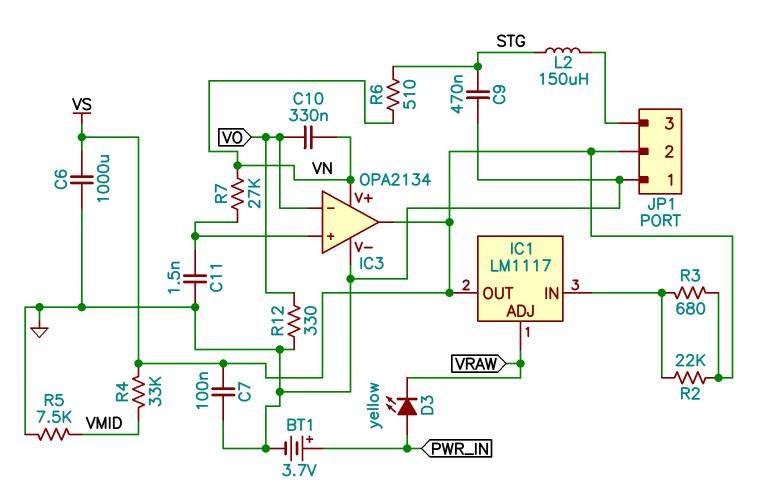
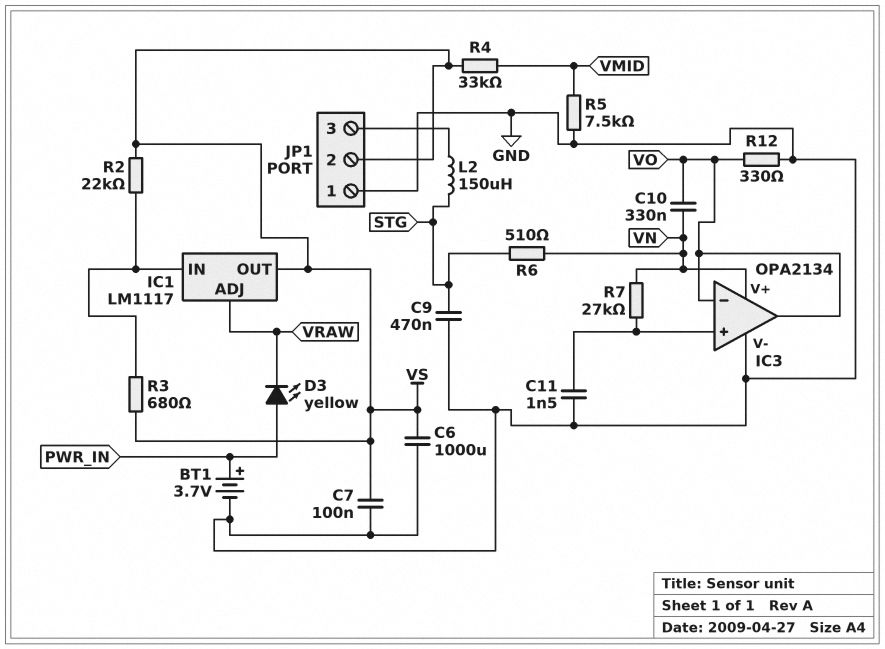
IC3 pin out: VS -> VO

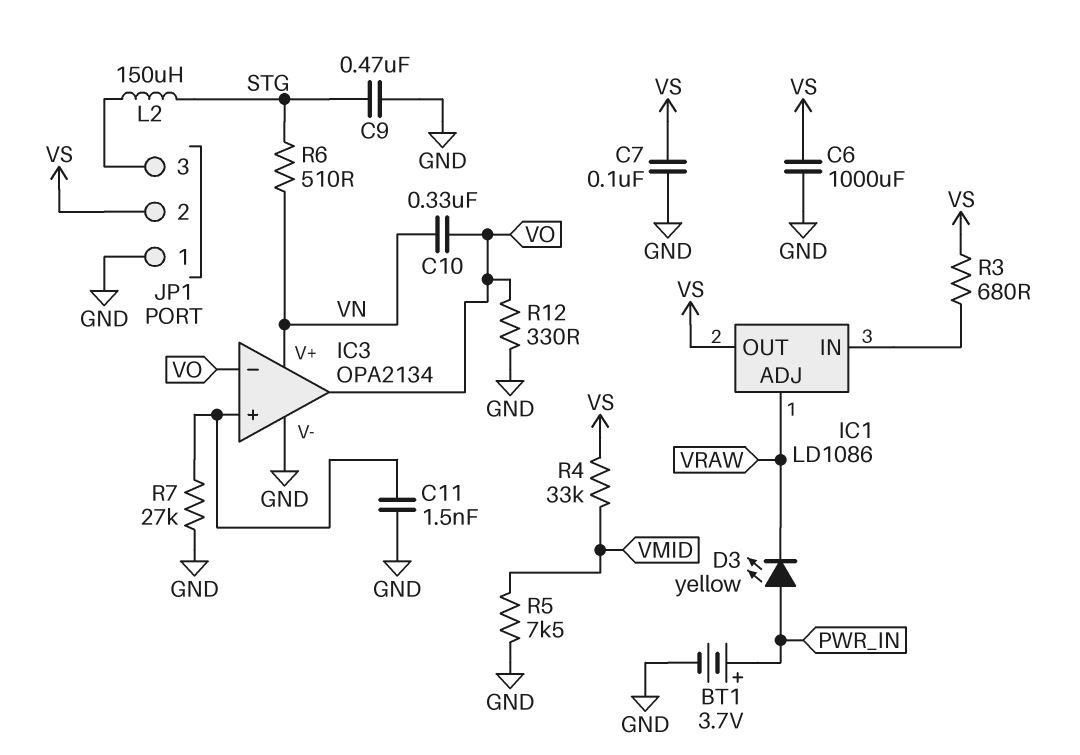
IC1: LM1117 -> LD1086
R2: 22k (IC1/IN, VS) -> none
R7: 27k (IC3/in+, VN) -> 27k (GND, IC3/in+)

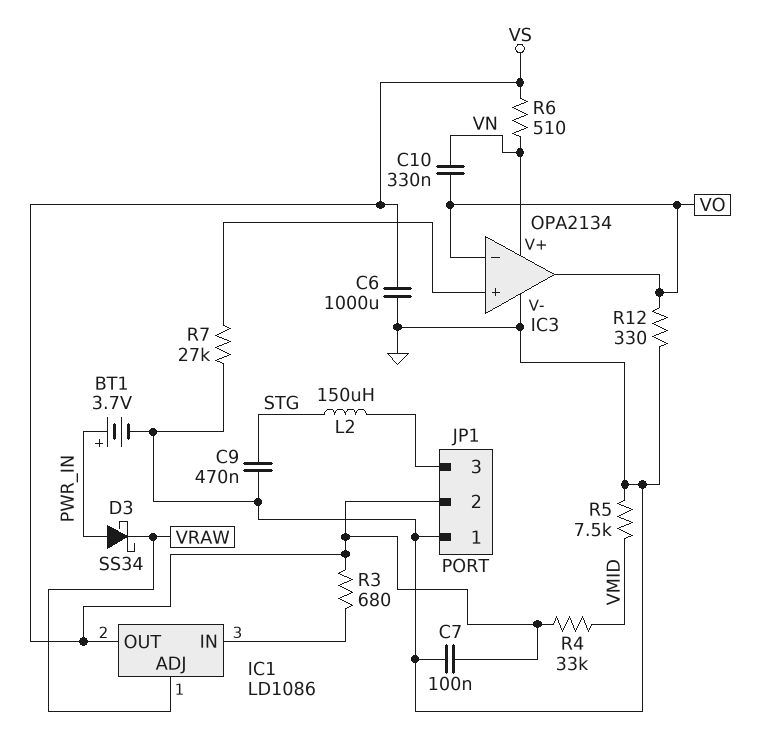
C11: 1.5nF (GND, IC3/in+) -> none
D3: LED yellow (A PWR_IN, K VRAW) -> schottky SS34 (A PWR_IN, K VRAW)
R6: 510 (STG, VN) -> 510 (VN, VS)

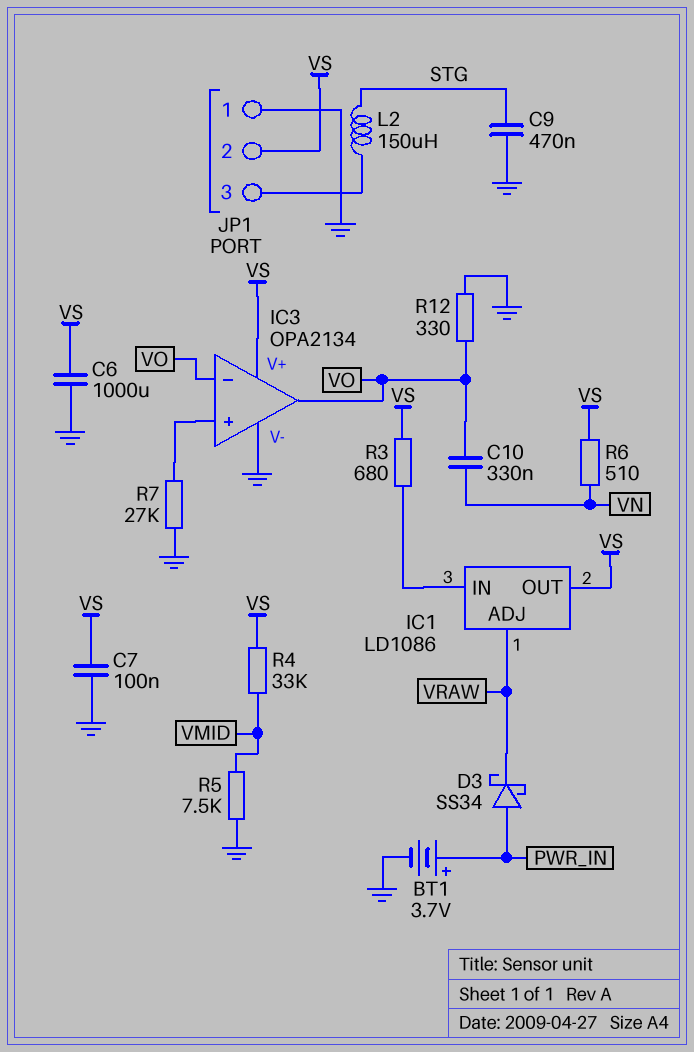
IC3 pin V+: VN -> VS

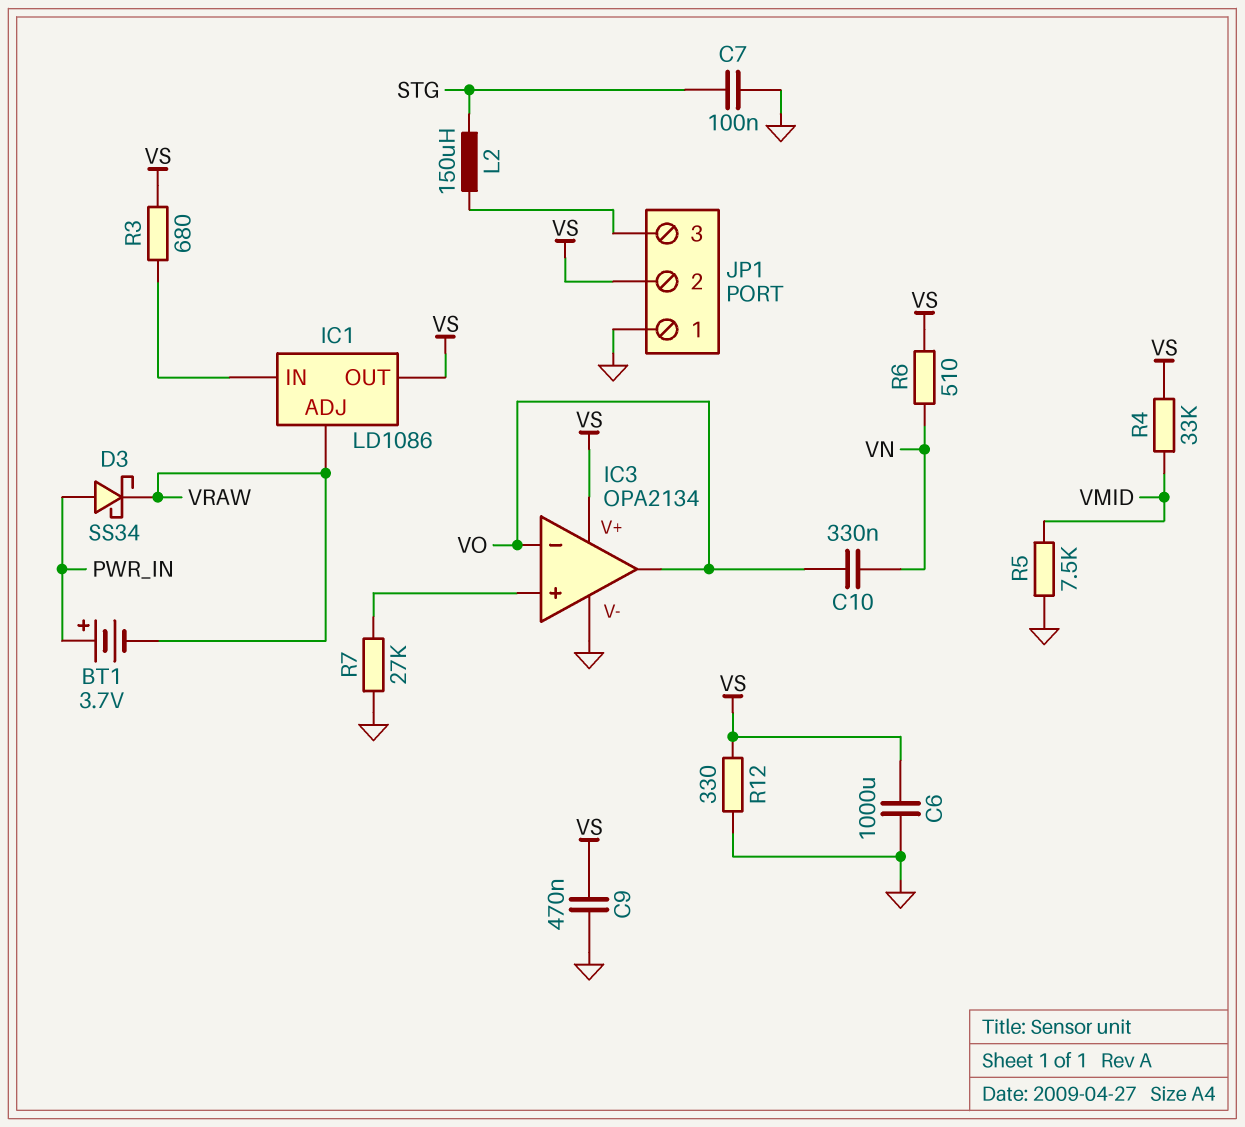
BT1: 3.7V (plus PWR_IN, minus GND) -> 3.7V (plus PWR_IN, minus VRAW)
C7: 100nF (GND, VS) -> 100nF (GND, STG)
C9: 470nF (GND, STG) -> 470nF (GND, VS)
R12: 330 (GND, VO) -> 330 (GND, VS)

